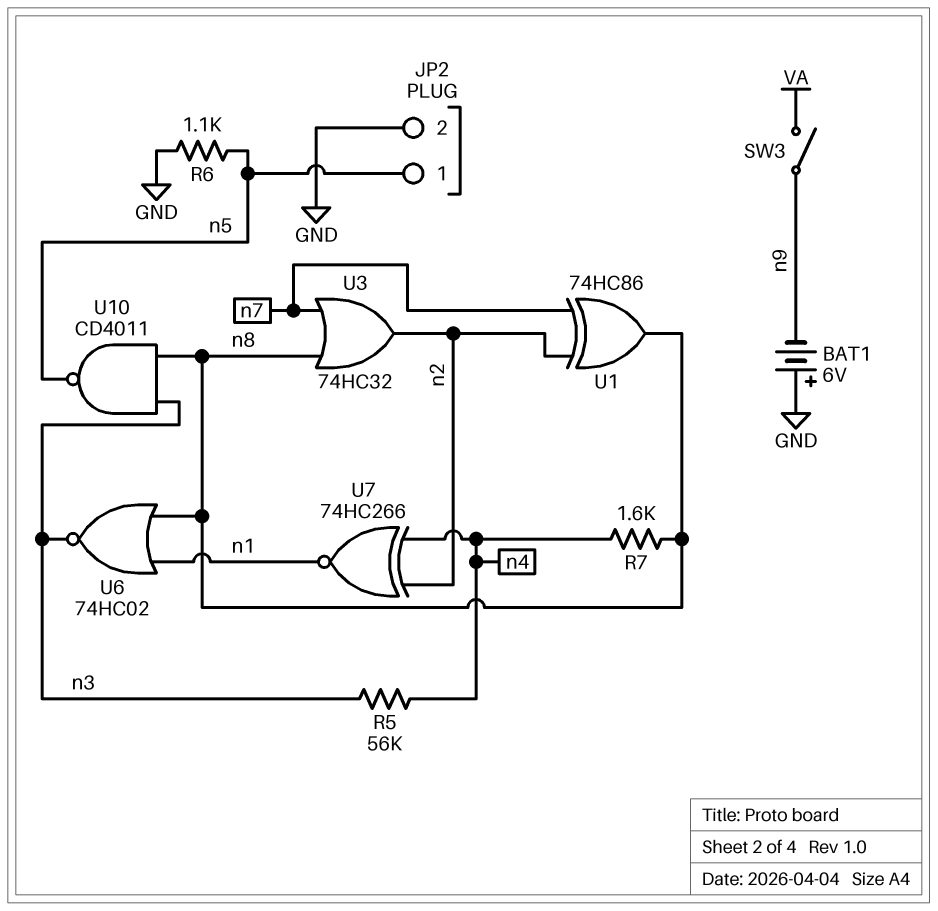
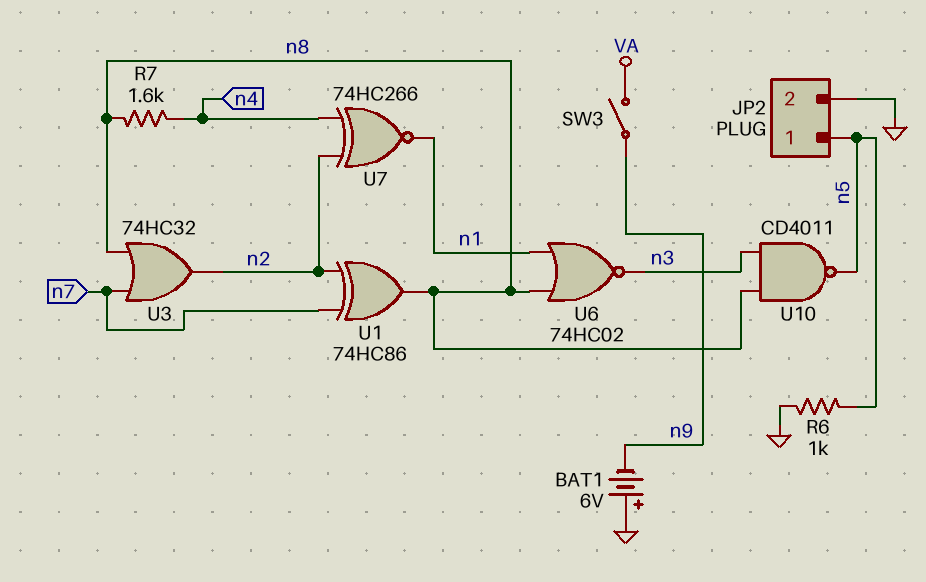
R5: 56k (n3, n4) -> none
R6: 1.1k (GND, n5) -> 1k (GND, n5)

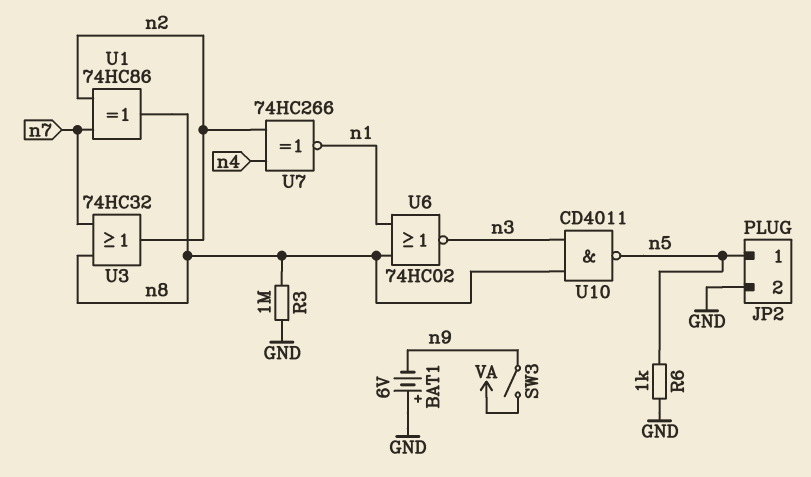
R3: none -> 1M (GND, n8)
R7: 1.6k (n4, n8) -> none

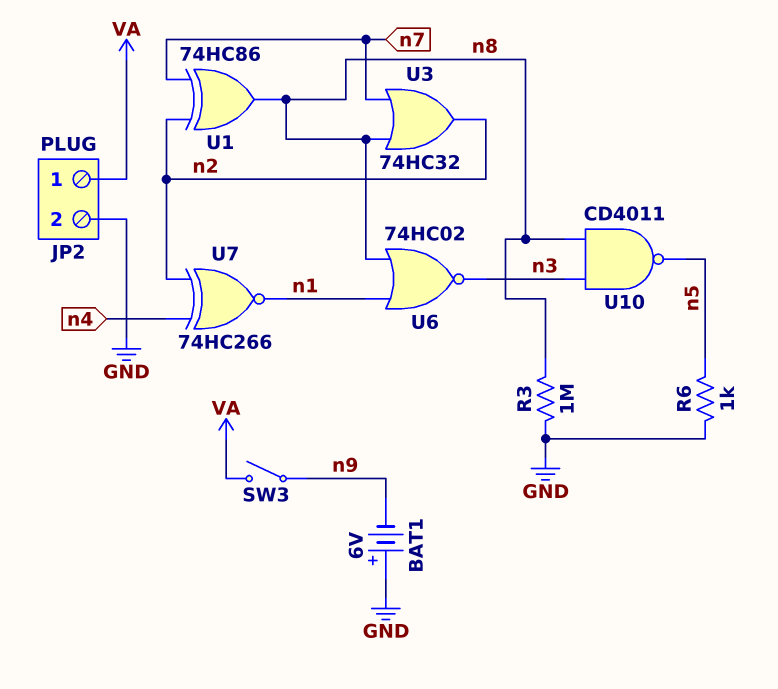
JP2 pin 1: n5 -> VA

